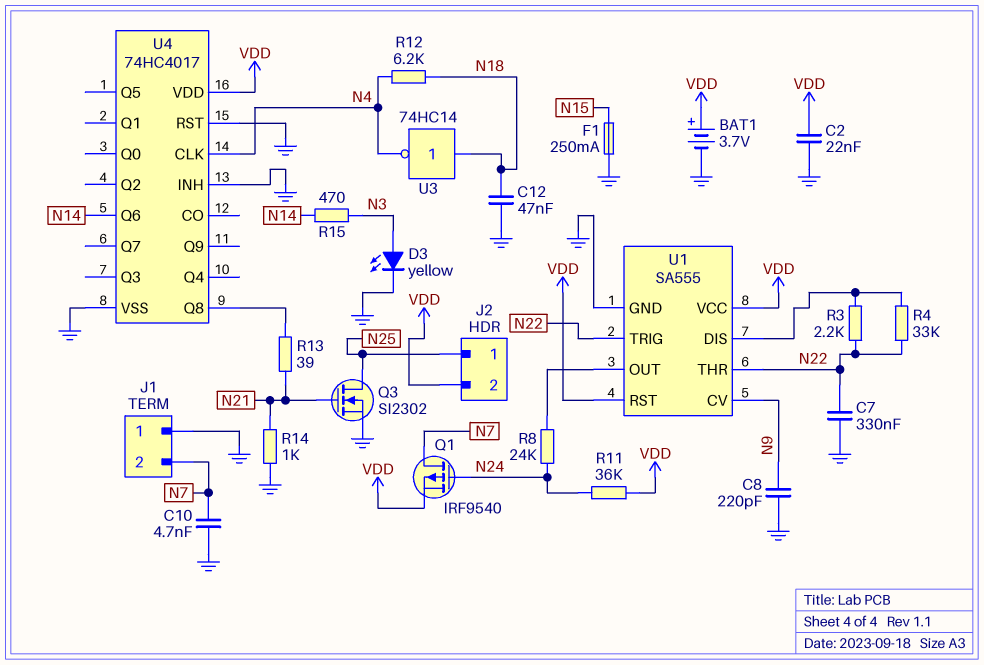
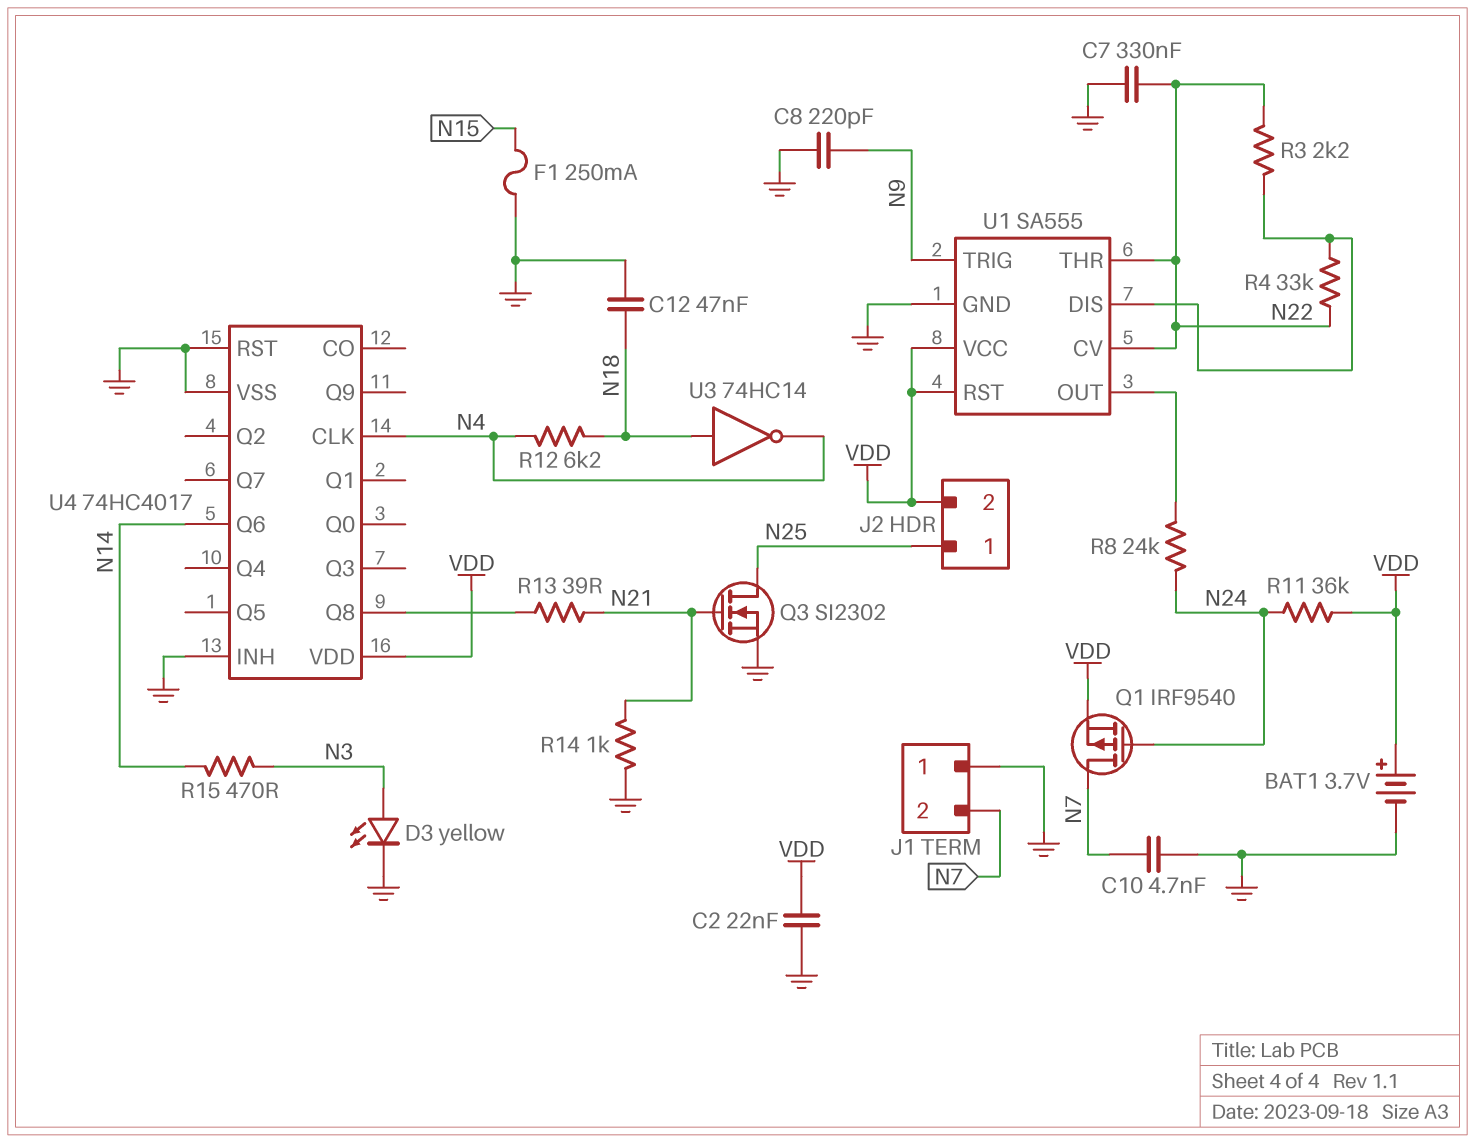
U1 pin CV: N9 -> N22
U1 pin TRIG: N22 -> N9

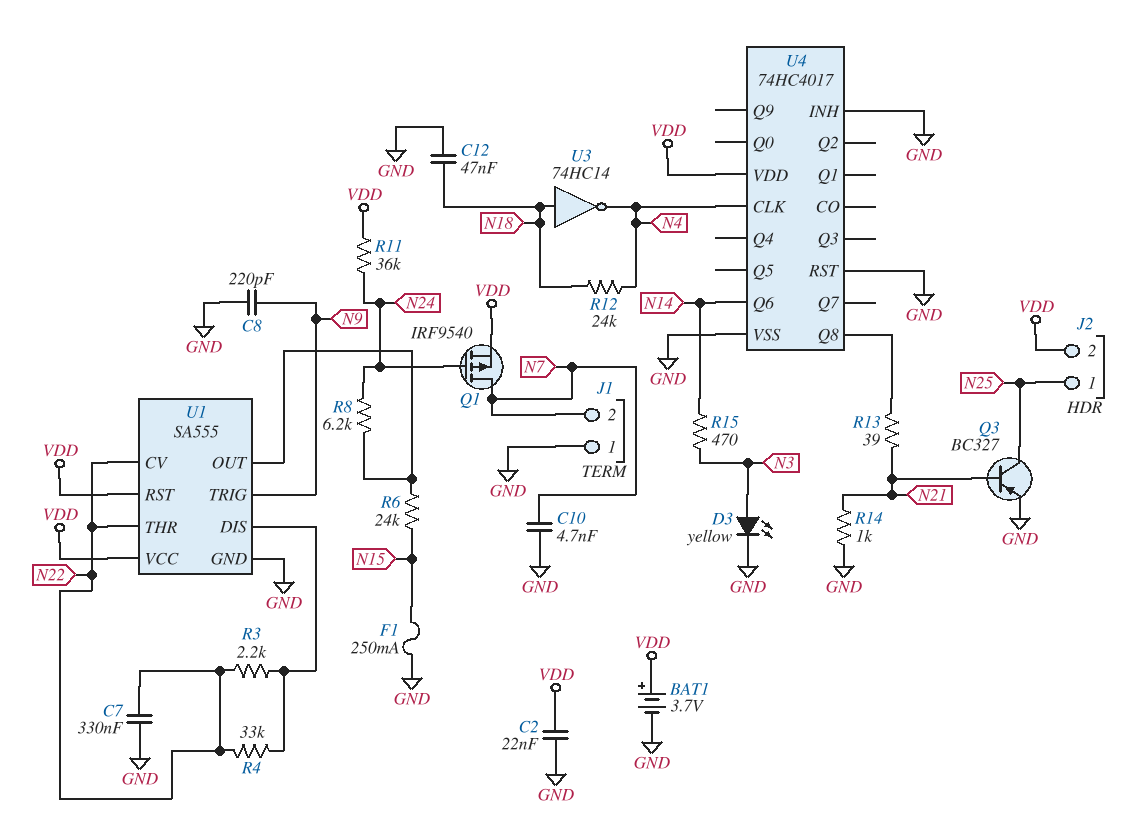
Q3: NMOS SI2302 (G N21, D N25, S GND) -> PNP BC327 (B N21, C N25, E GND)
R6: none -> 24k (N15, U1/OUT)
R8: 24k (N24, U1/OUT) -> 6.2k (N24, U1/OUT)
R12: 6.2k (N4, N18) -> 24k (N4, N18)

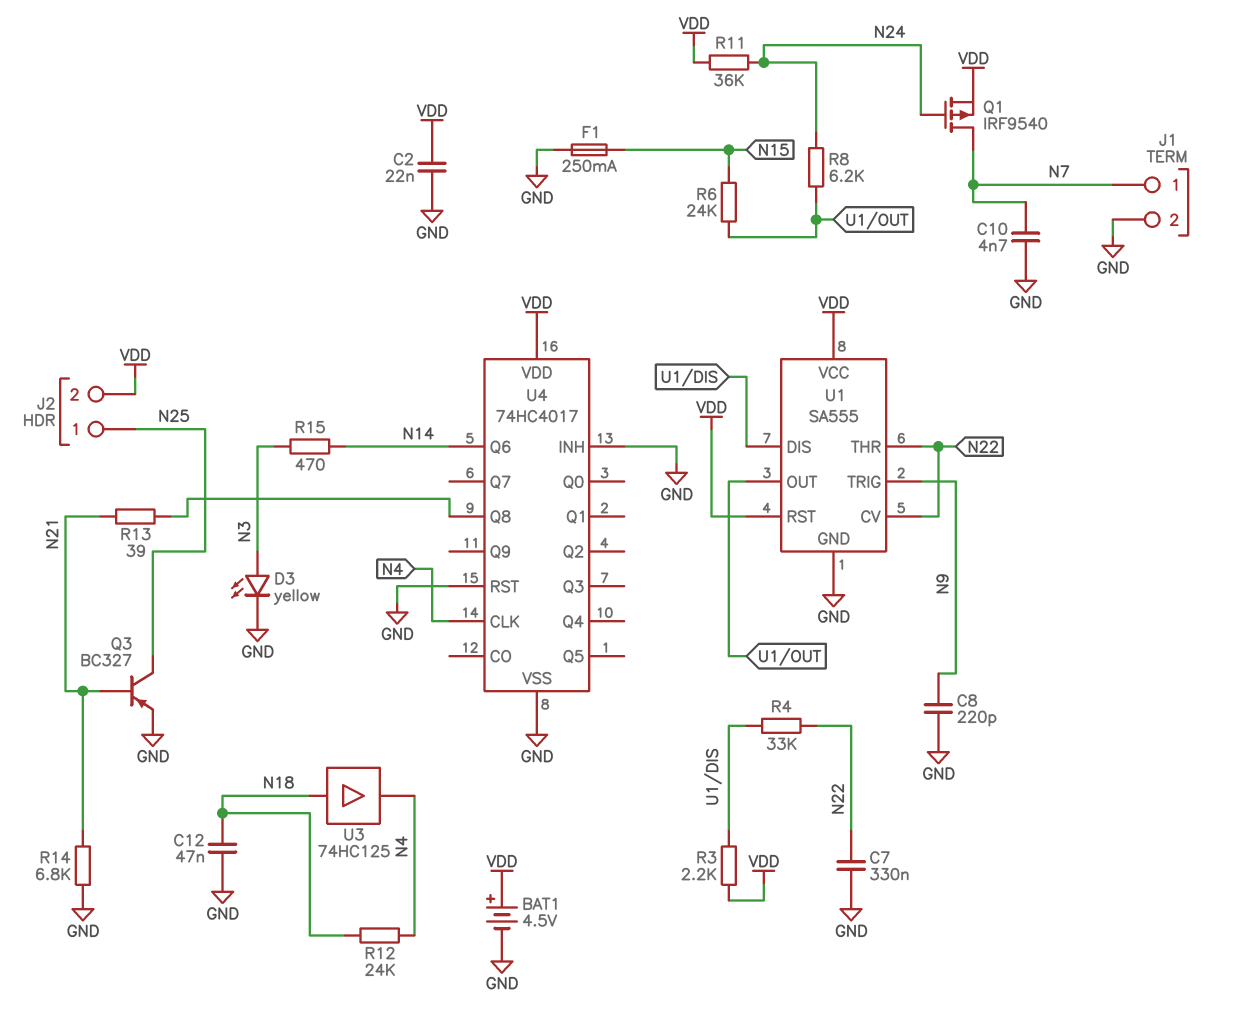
BAT1: 3.7V (plus VDD, minus GND) -> 4.5V (plus VDD, minus GND)
J1 pin 1: GND -> N7
J1 pin 2: N7 -> GND
R3: 2.2k (N22, U1/DIS) -> 2.2k (U1/DIS, VDD)
R14: 1k (GND, N21) -> 6.8k (GND, N21)
U3: NOT 74HC14 (in N18, out N4) -> buffer 74HC125 (in N18, out N4)

